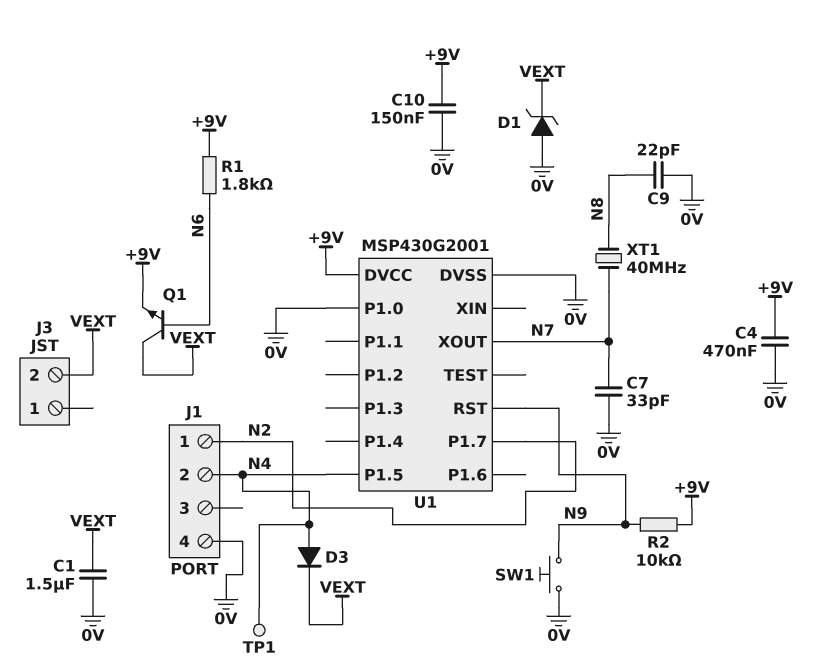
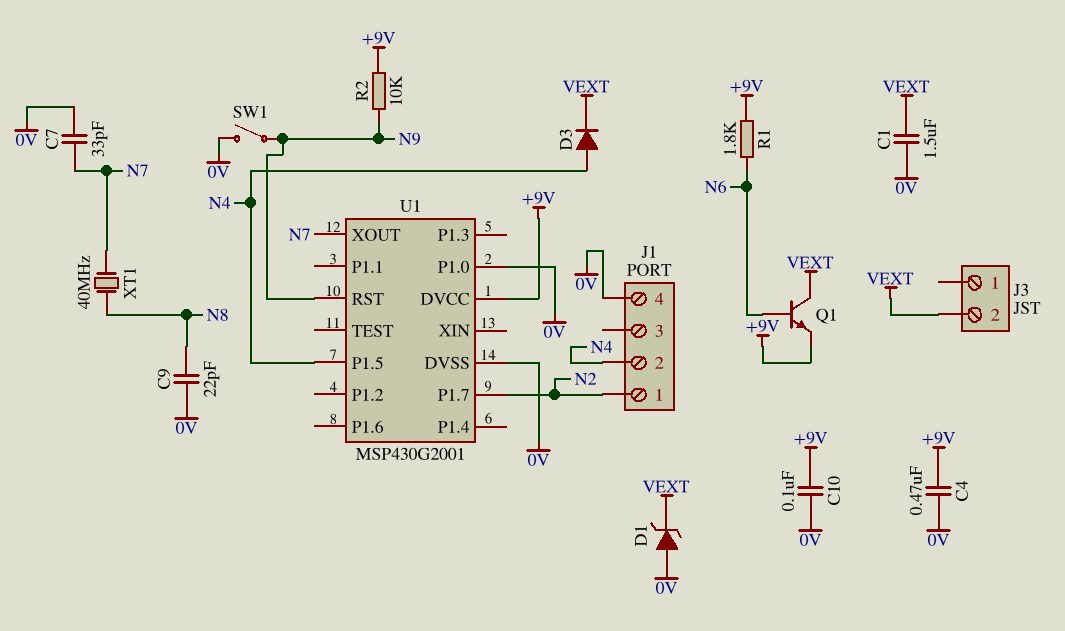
C10: 150nF (+9V, 0V) -> 100nF (+9V, 0V)
SW1: button (0V, N9) -> switch (0V, N9)
TP1: test point (N4) -> none

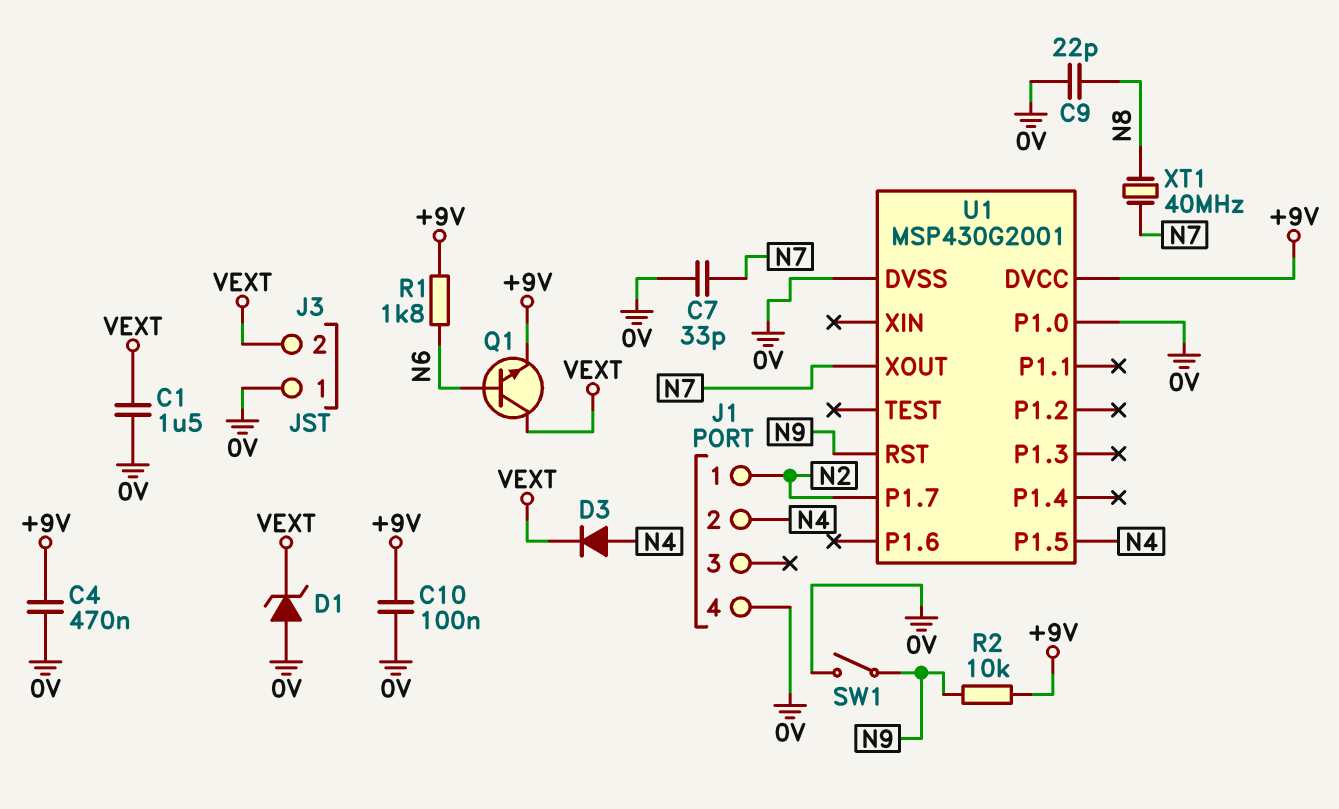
J3 pin 1: none -> 0V

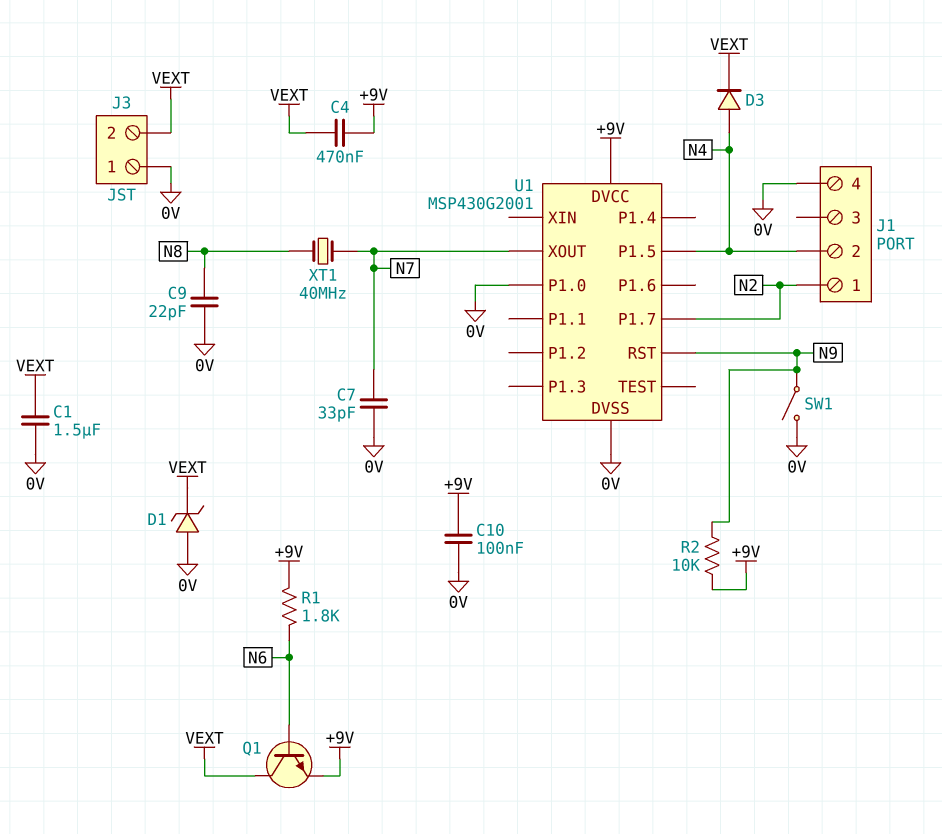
C4: 470nF (+9V, 0V) -> 470nF (+9V, VEXT)

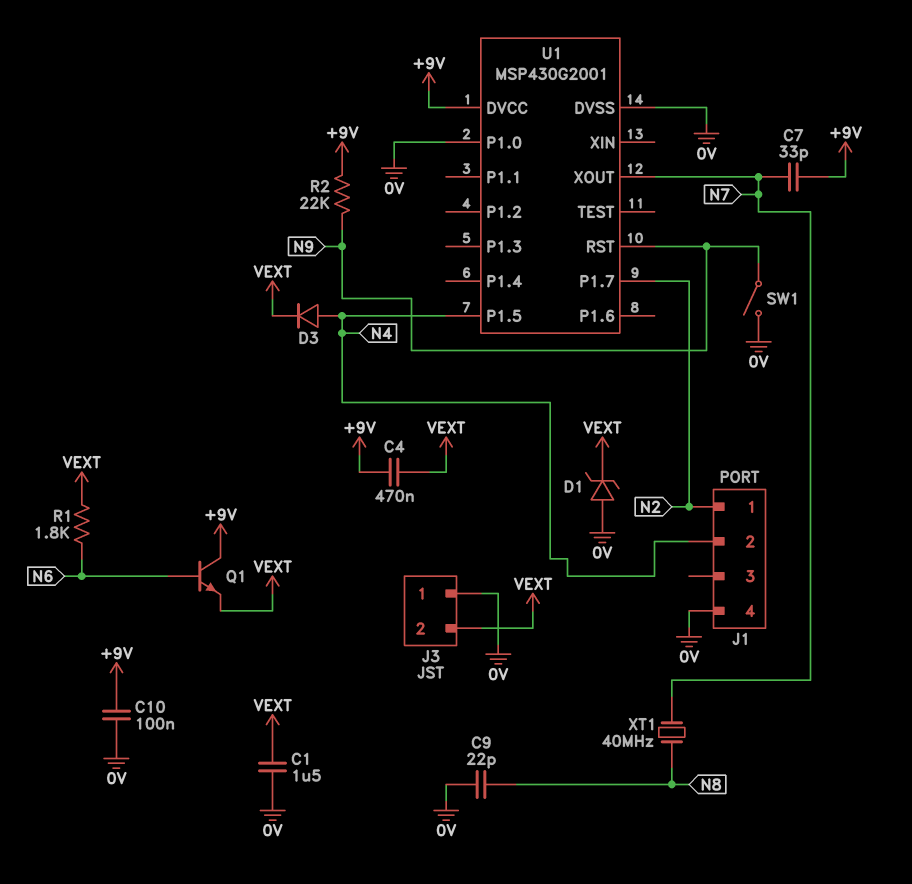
C7: 33pF (0V, N7) -> 33pF (+9V, N7)
Q1: NPN (B N6, C VEXT, E +9V) -> NPN (B N6, C +9V, E VEXT)
R1: 1.8k (+9V, N6) -> 1.8k (N6, VEXT)
R2: 10k (+9V, N9) -> 22k (+9V, N9)

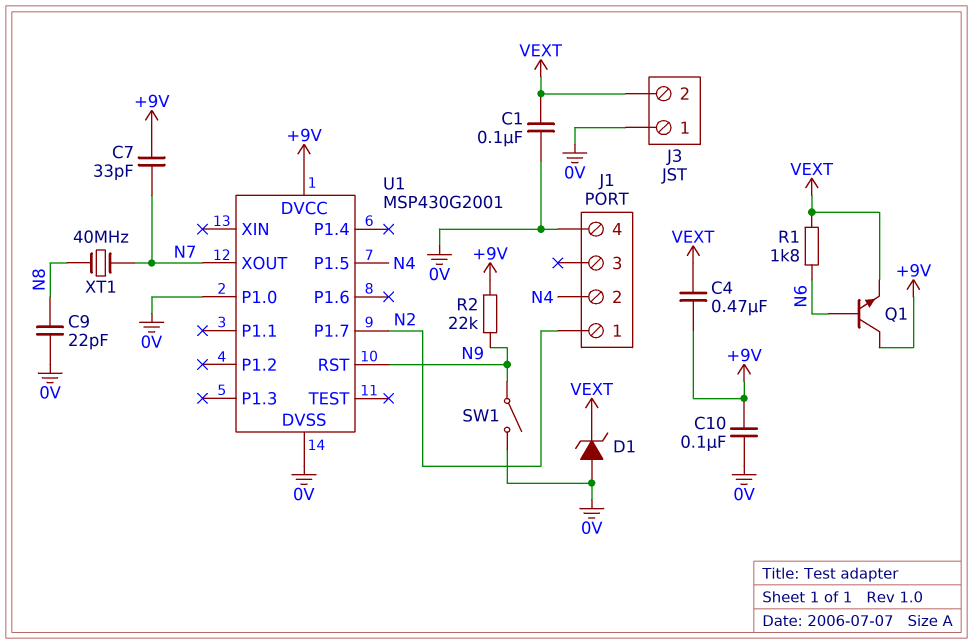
C1: 1.5uF (0V, VEXT) -> 100nF (0V, VEXT)
D3: diode (A N4, K VEXT) -> none

